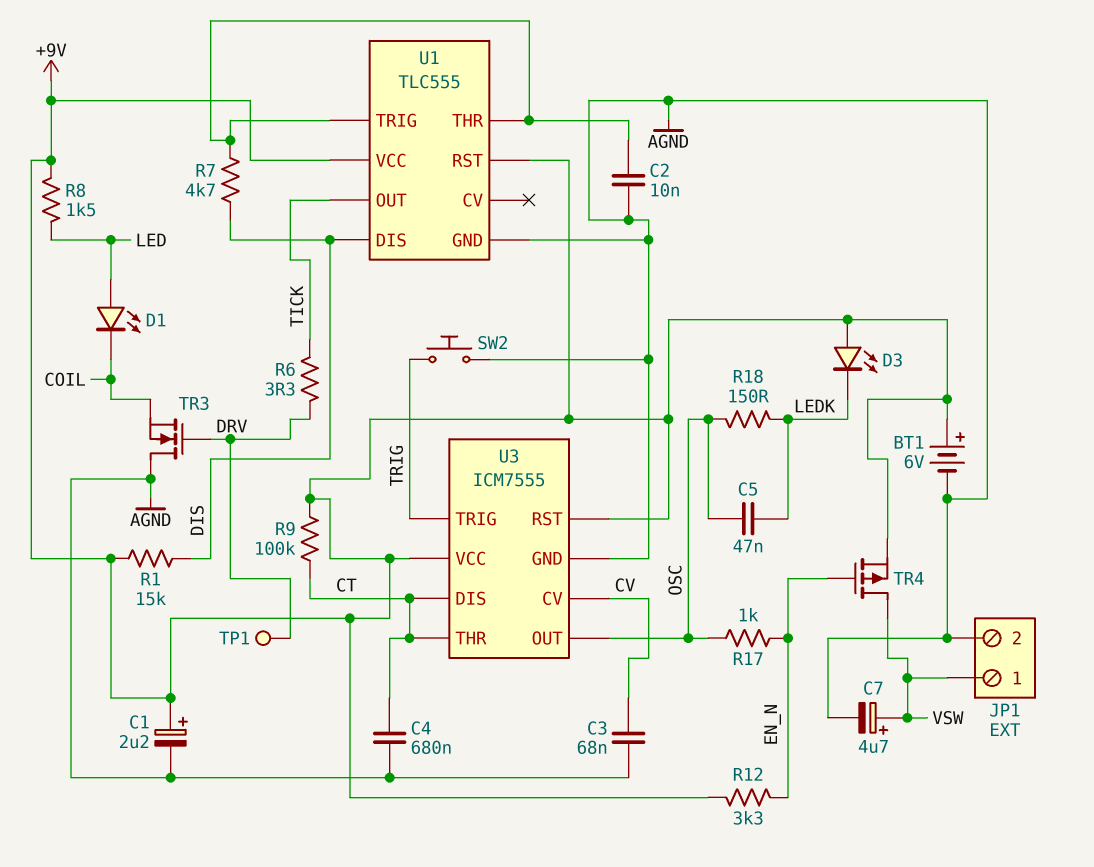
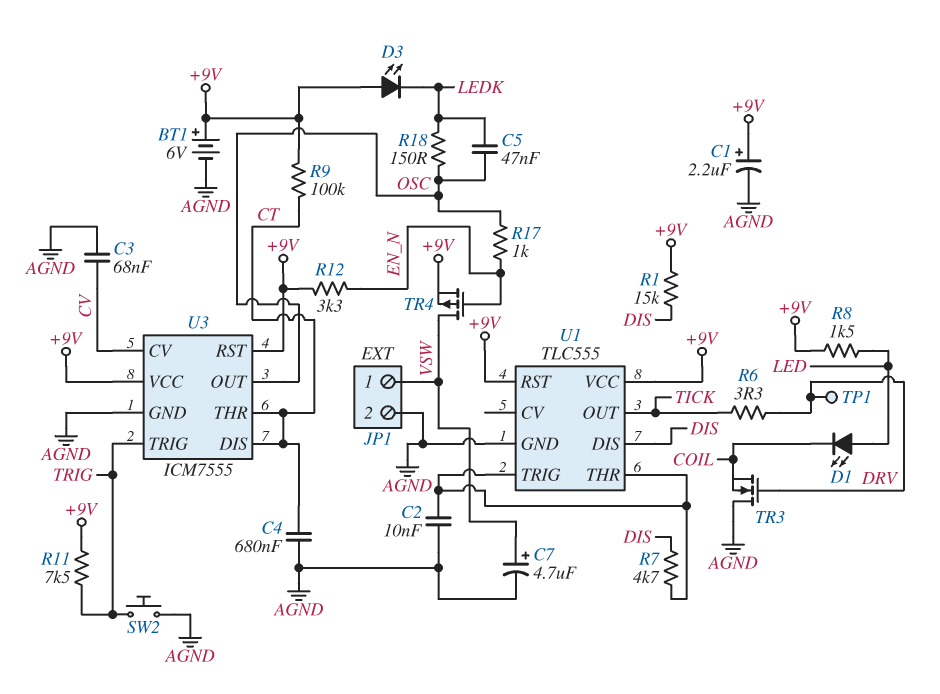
R11: none -> 7.5k (+9V, TRIG)

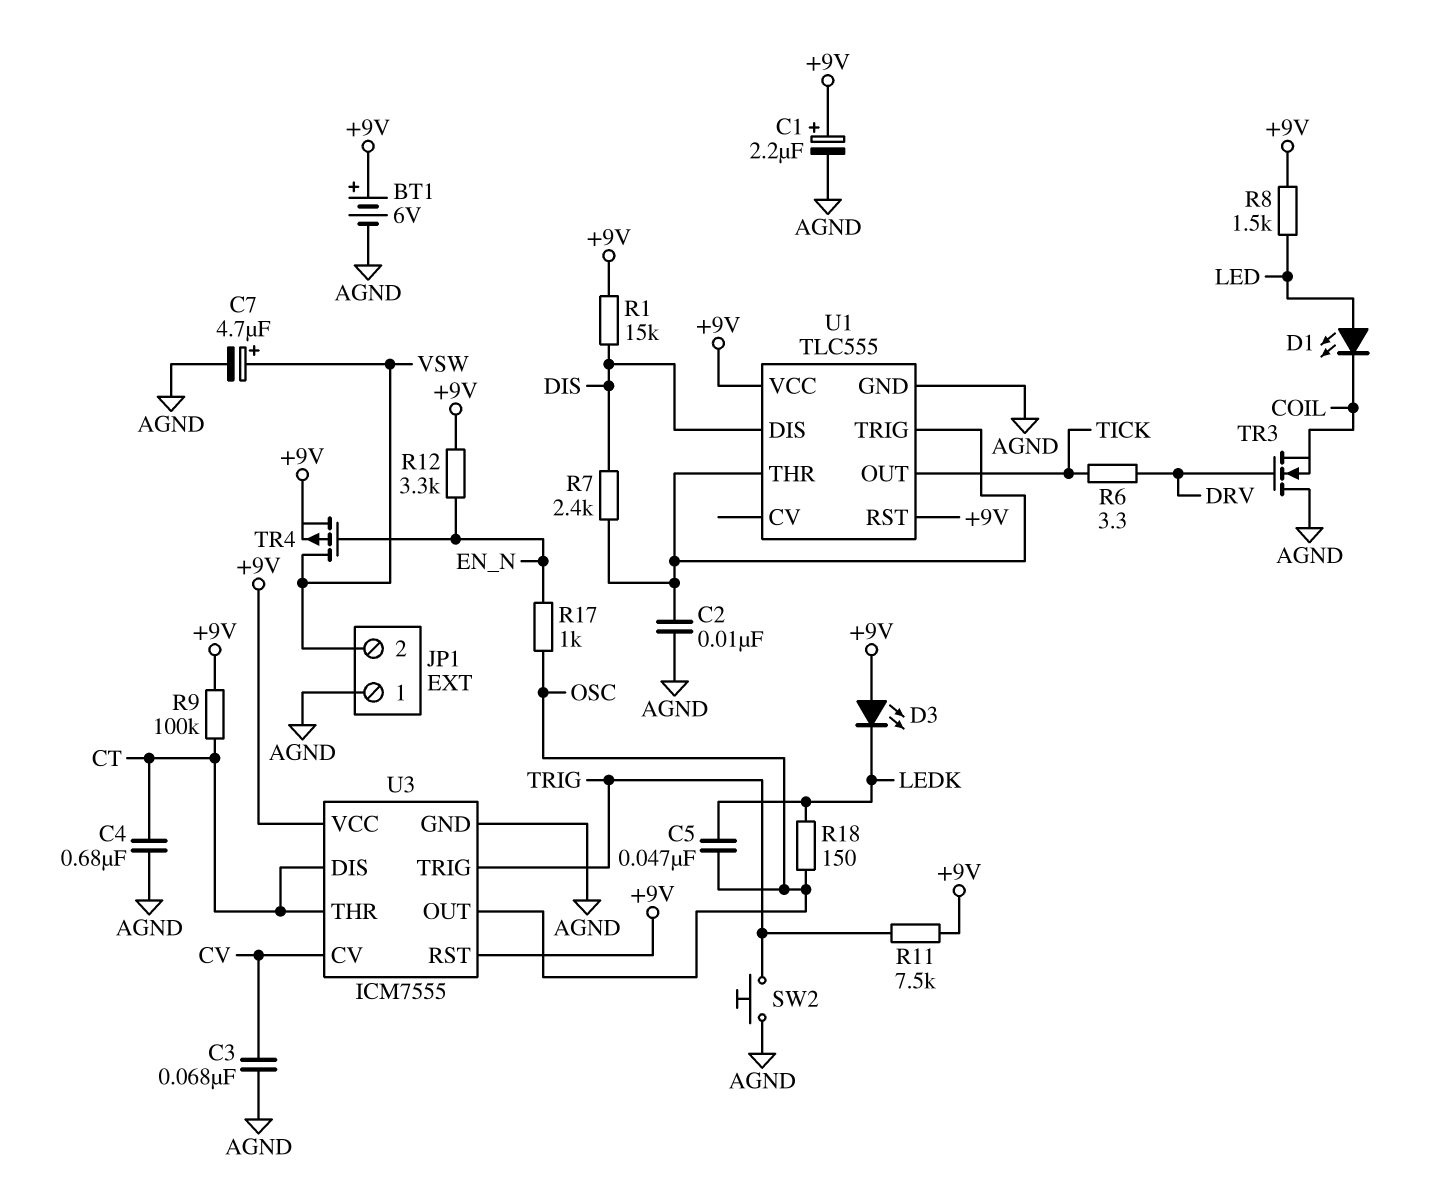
JP1 pin 1: VSW -> AGND
JP1 pin 2: AGND -> VSW
R7: 4.7k (DIS, U1/THR) -> 2.4k (DIS, U1/THR)
TP1: test point (DRV) -> none

